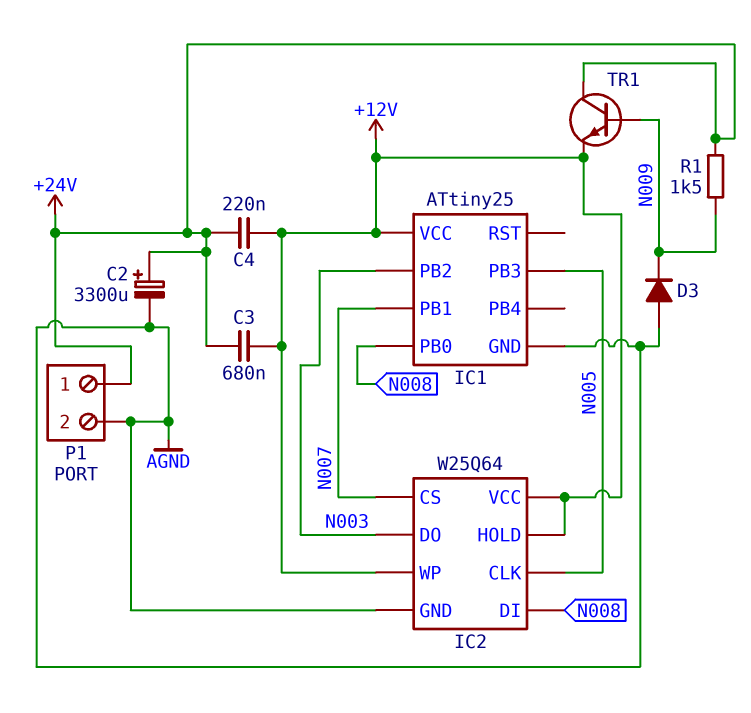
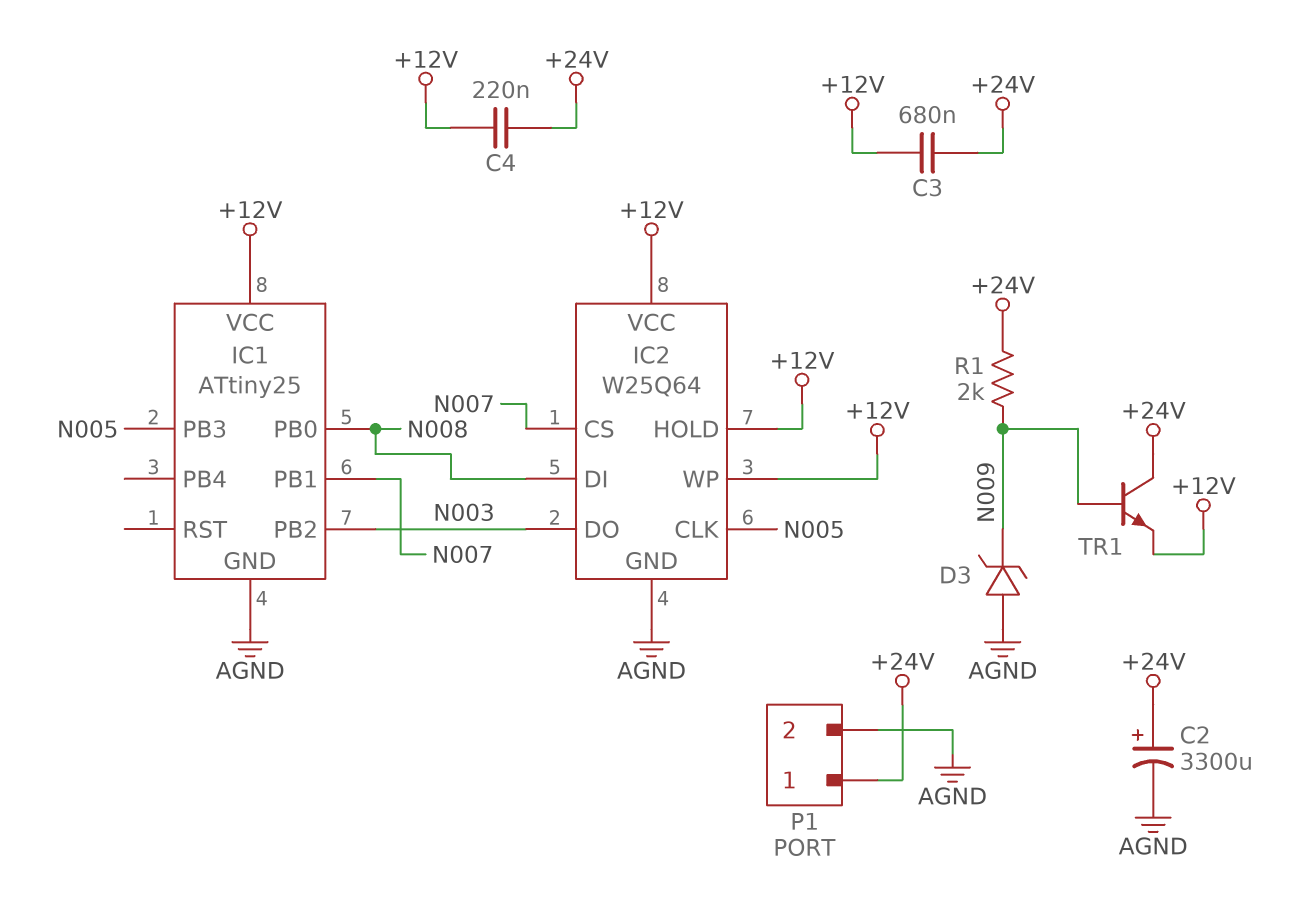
D3: diode (A AGND, K N009) -> zener (A AGND, K N009)
R1: 1.5k (+24V, N009) -> 2k (+24V, N009)

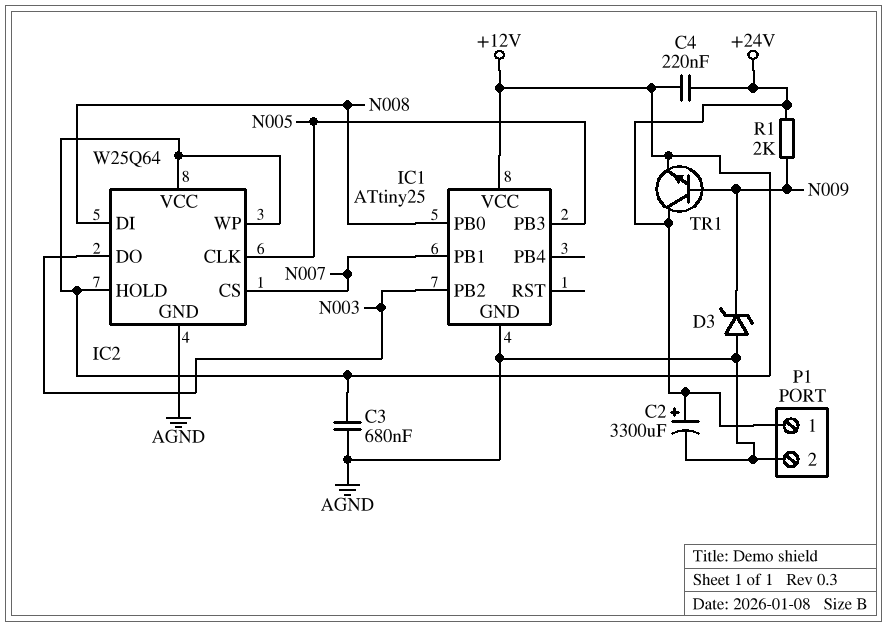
C3: 680nF (+12V, +24V) -> 680nF (+12V, AGND)

